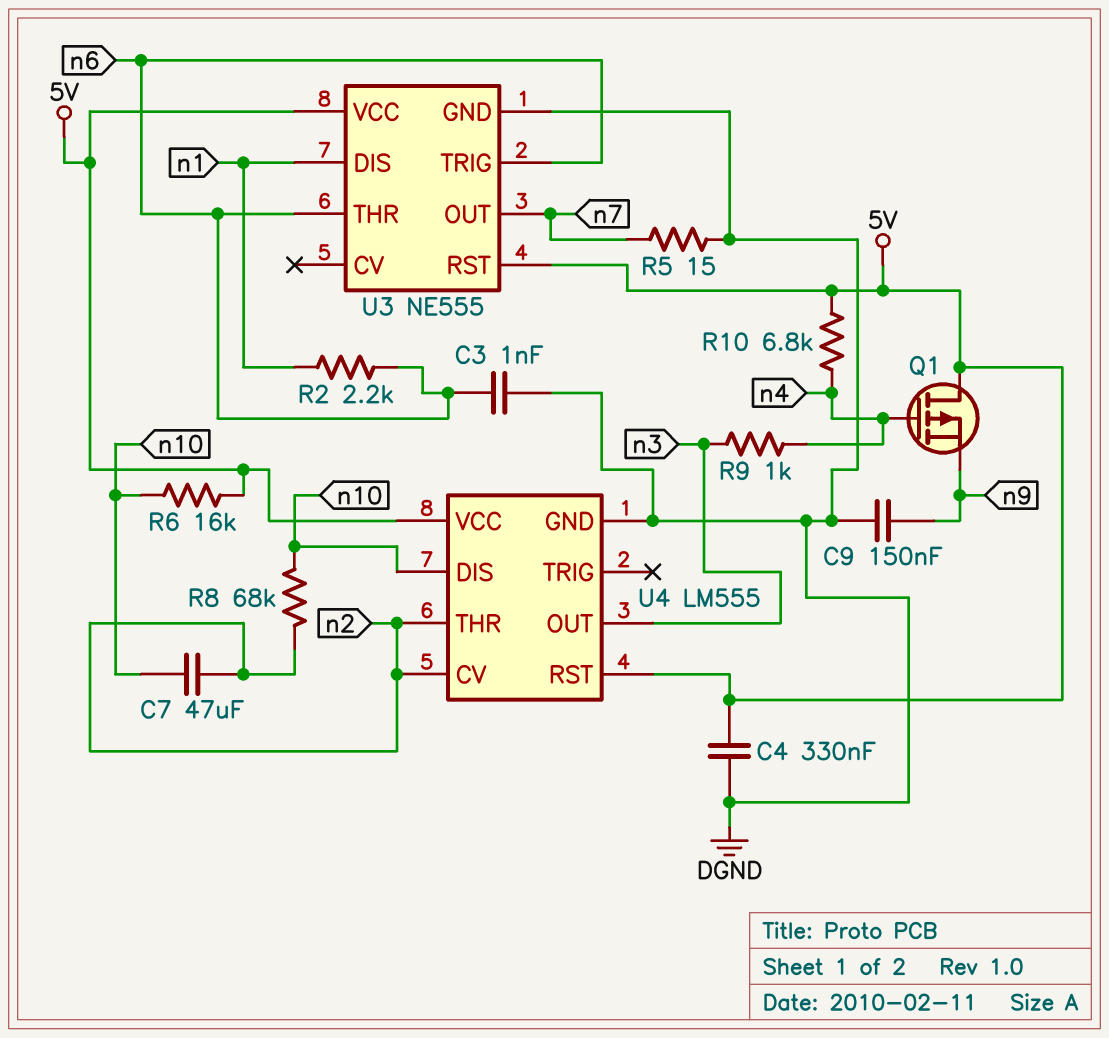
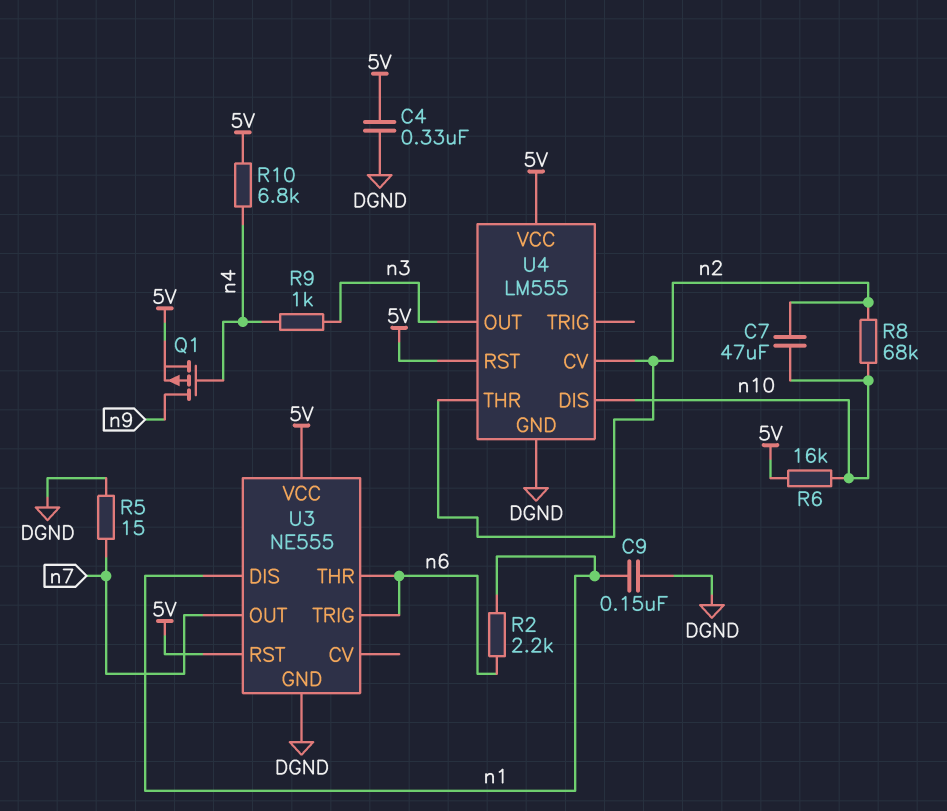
C3: 1nF (DGND, n6) -> none
C9: 150nF (DGND, n9) -> 150nF (DGND, n1)
Q1: PMOS (G n4, D 5V, S n9) -> PMOS (G n4, D n9, S 5V)

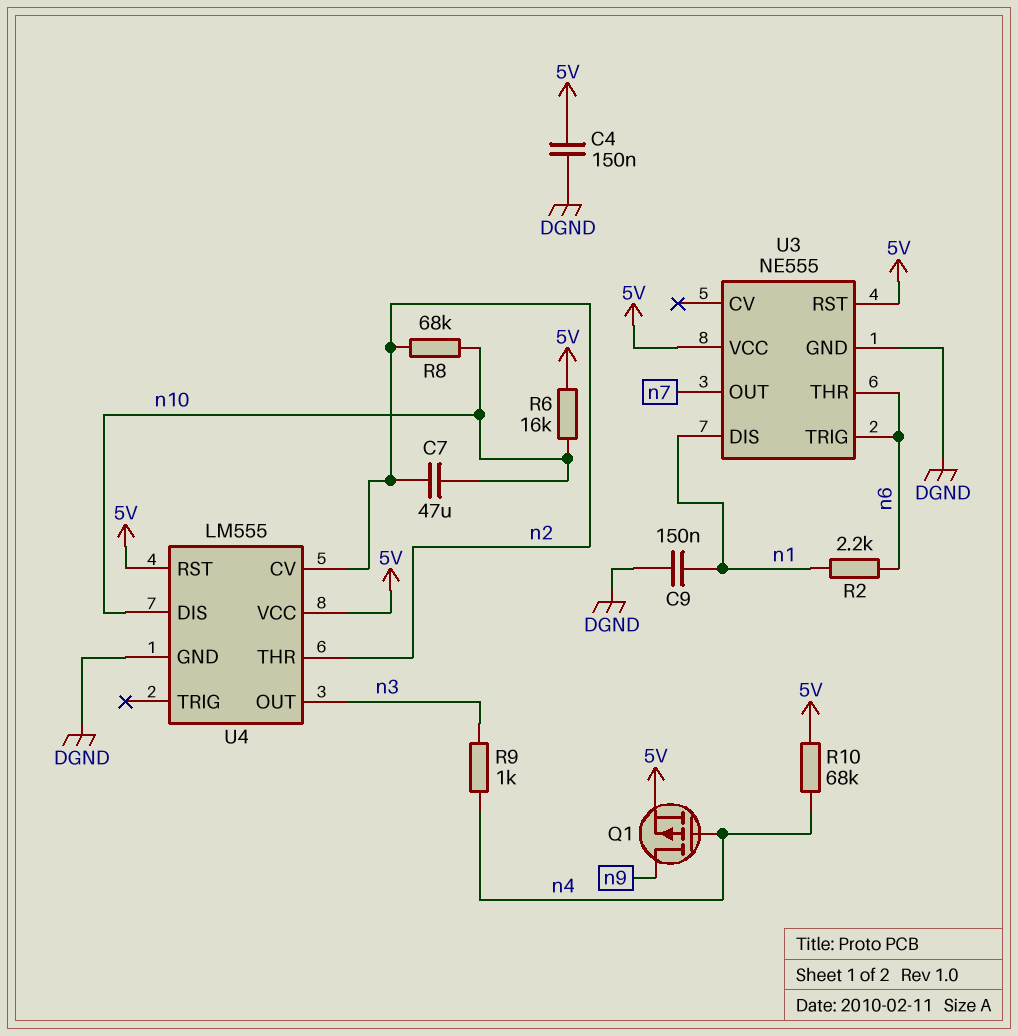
C4: 330nF (5V, DGND) -> 150nF (5V, DGND)
R5: 15 (DGND, n7) -> none
R10: 6.8k (5V, n4) -> 68k (5V, n4)

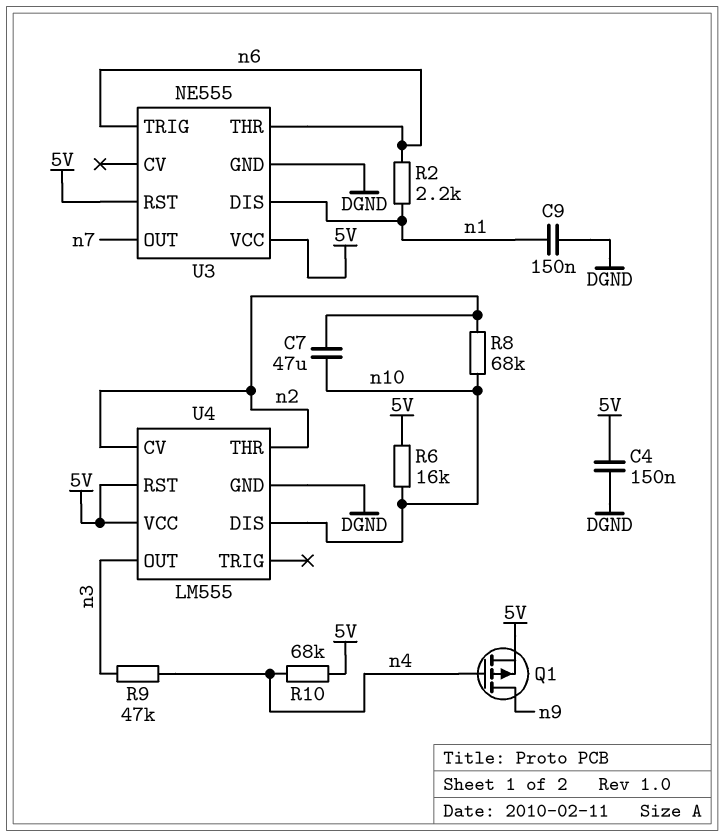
R9: 1k (n3, n4) -> 47k (n3, n4)

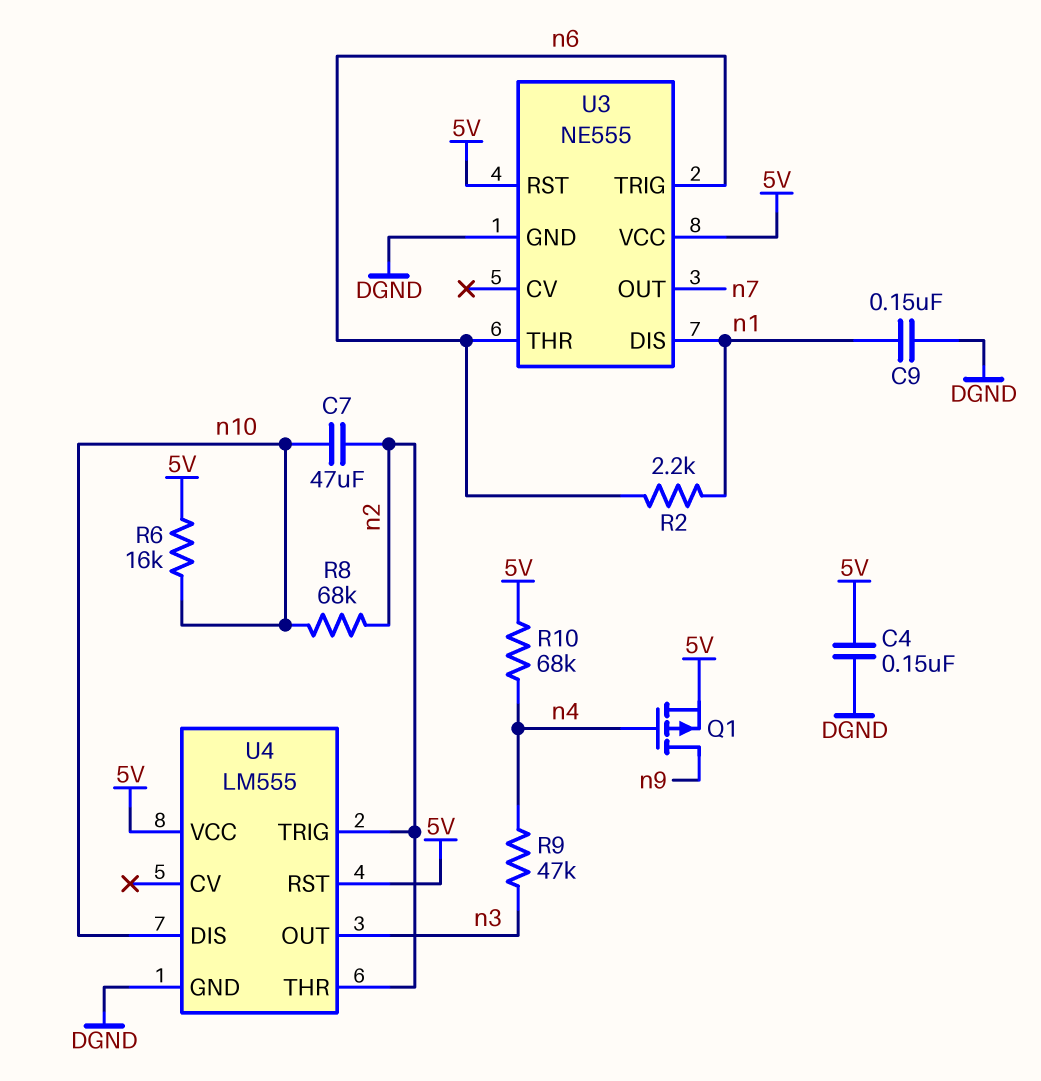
U4 pin CV: n2 -> none
U4 pin TRIG: none -> n2

